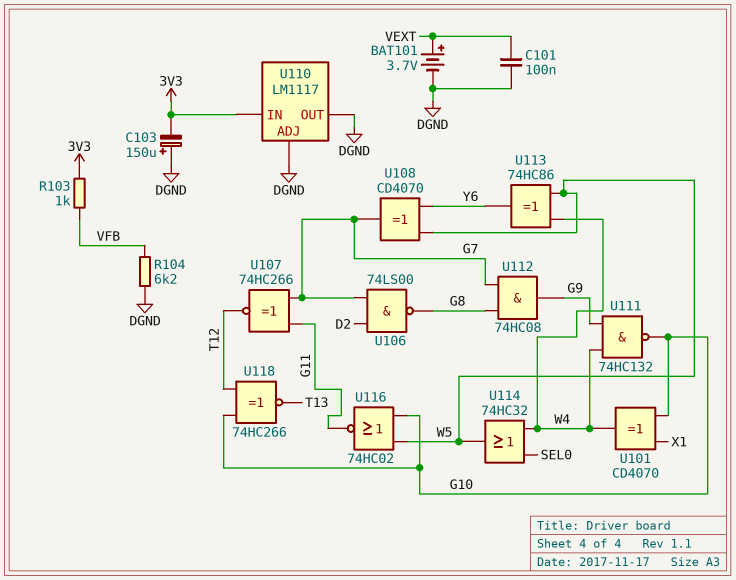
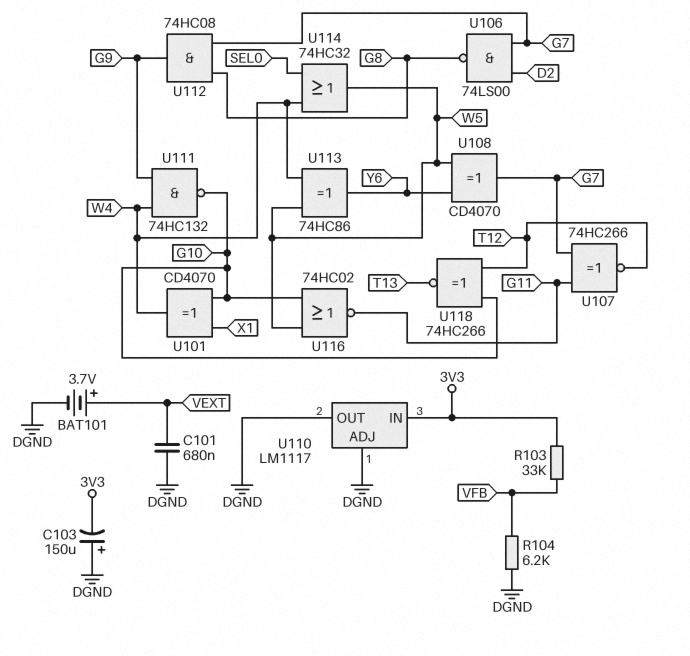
C101: 100nF (DGND, VEXT) -> 680nF (DGND, VEXT)
R103: 1k (3V3, VFB) -> 33k (3V3, VFB)

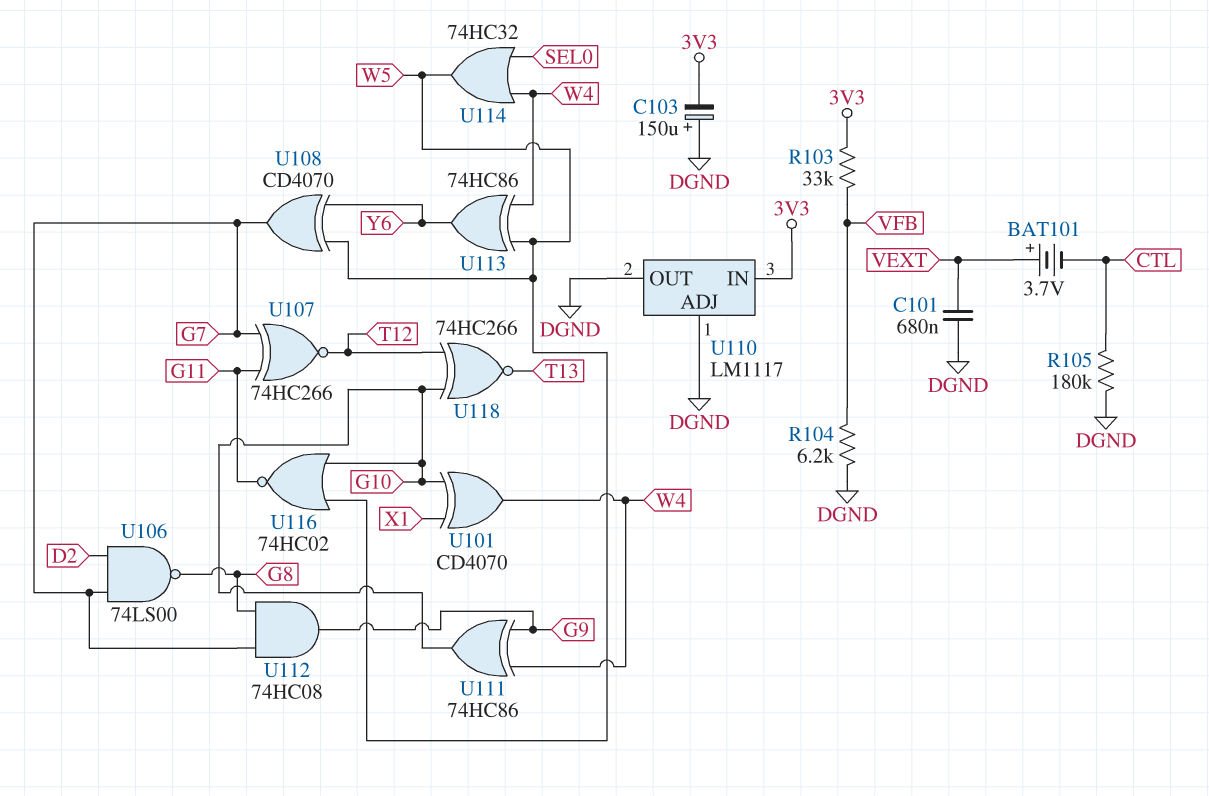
BAT101: 3.7V (plus VEXT, minus DGND) -> 3.7V (plus VEXT, minus CTL)
R105: none -> 180k (CTL, DGND)
U111: NAND 74HC132 (in G9, in W4, out G10) -> XOR 74HC86 (in G9, in W4, out G10)

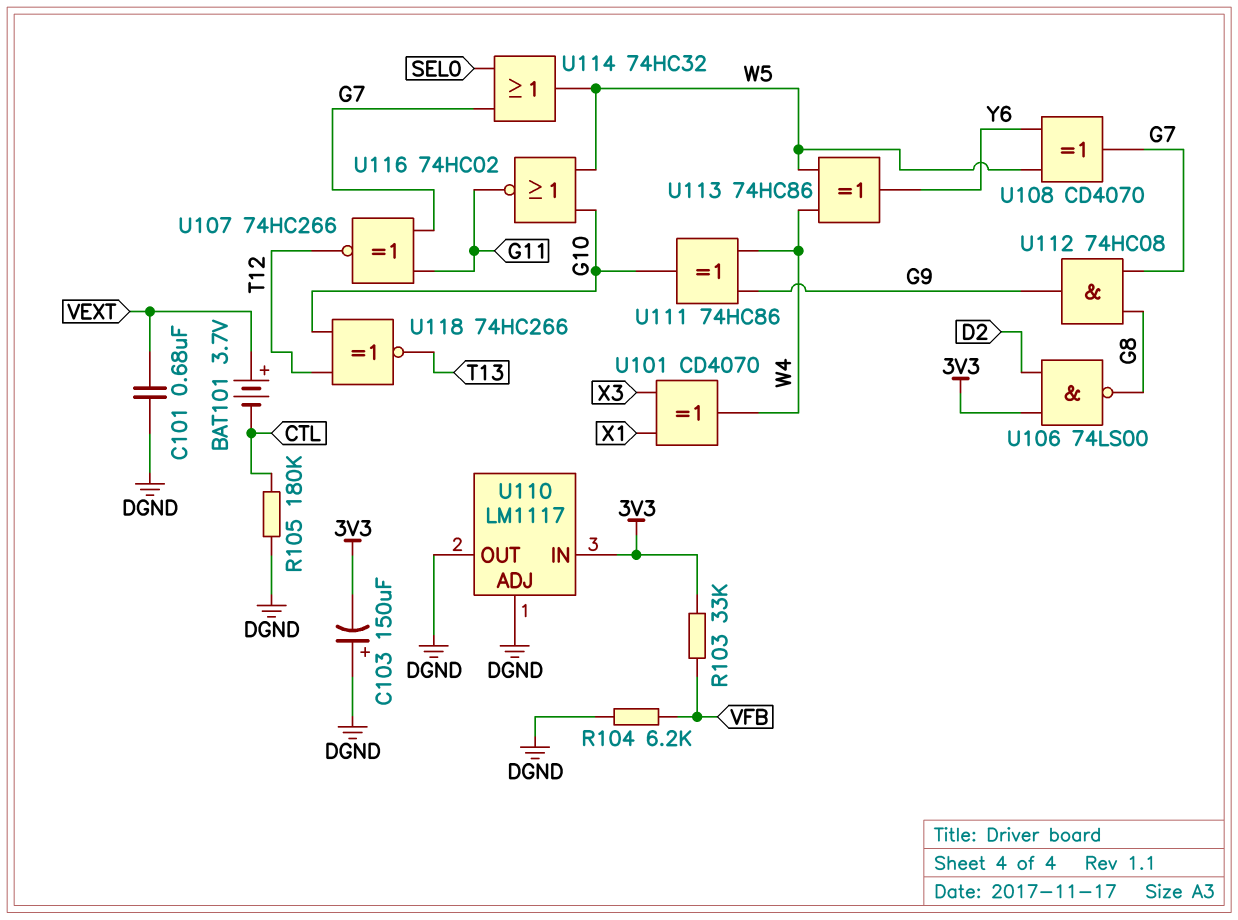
U101: XOR CD4070 (in G10, in X1, out W4) -> XOR CD4070 (in X1, in X3, out W4)
U106: NAND 74LS00 (in D2, in G7, out G8) -> NAND 74LS00 (in 3V3, in D2, out G8)
U114: OR 74HC32 (in SEL0, in W4, out W5) -> OR 74HC32 (in G7, in SEL0, out W5)

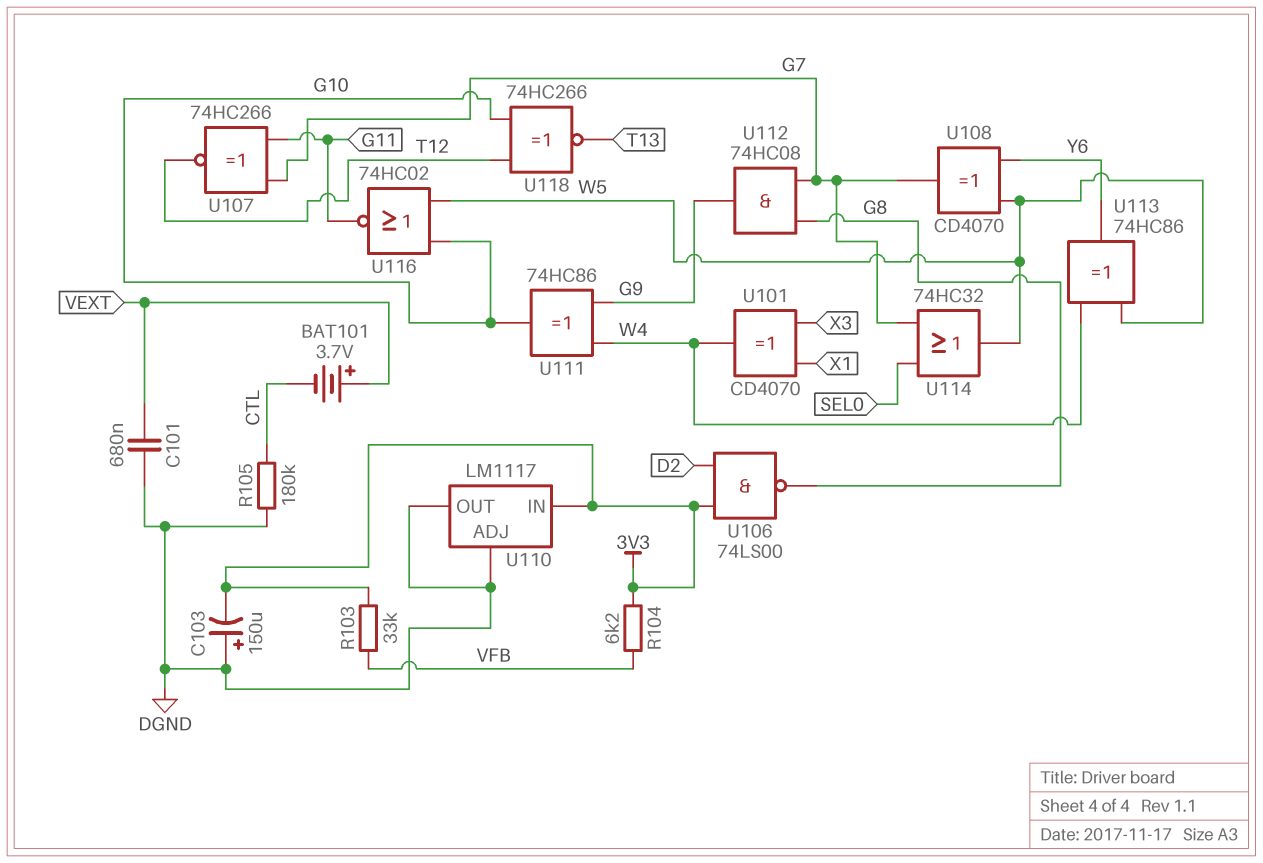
R104: 6.2k (DGND, VFB) -> 6.2k (3V3, VFB)

